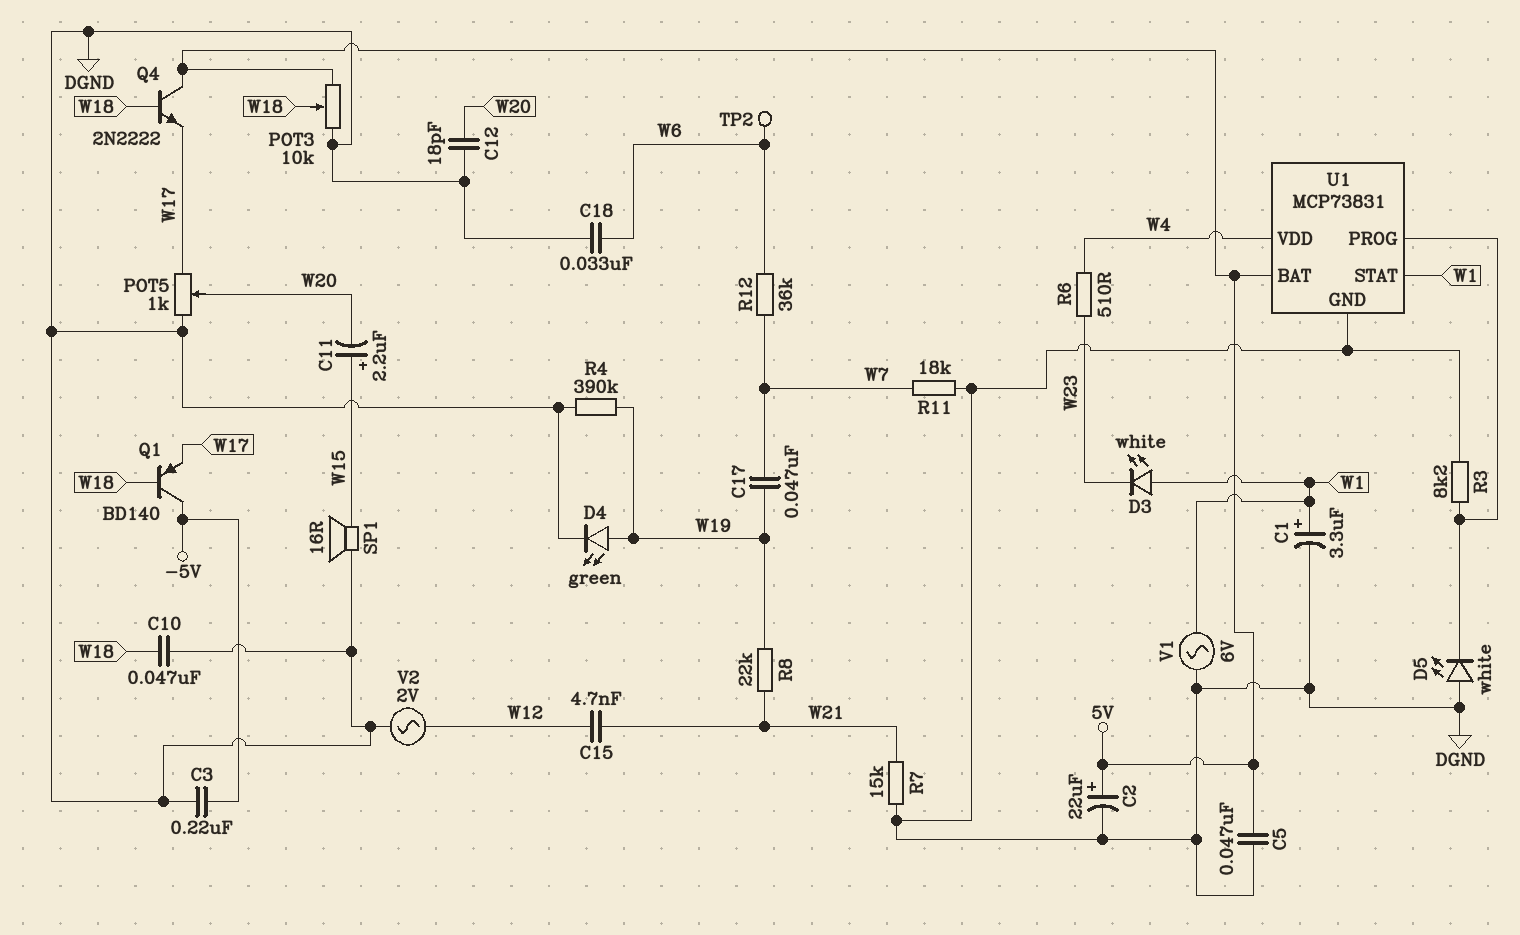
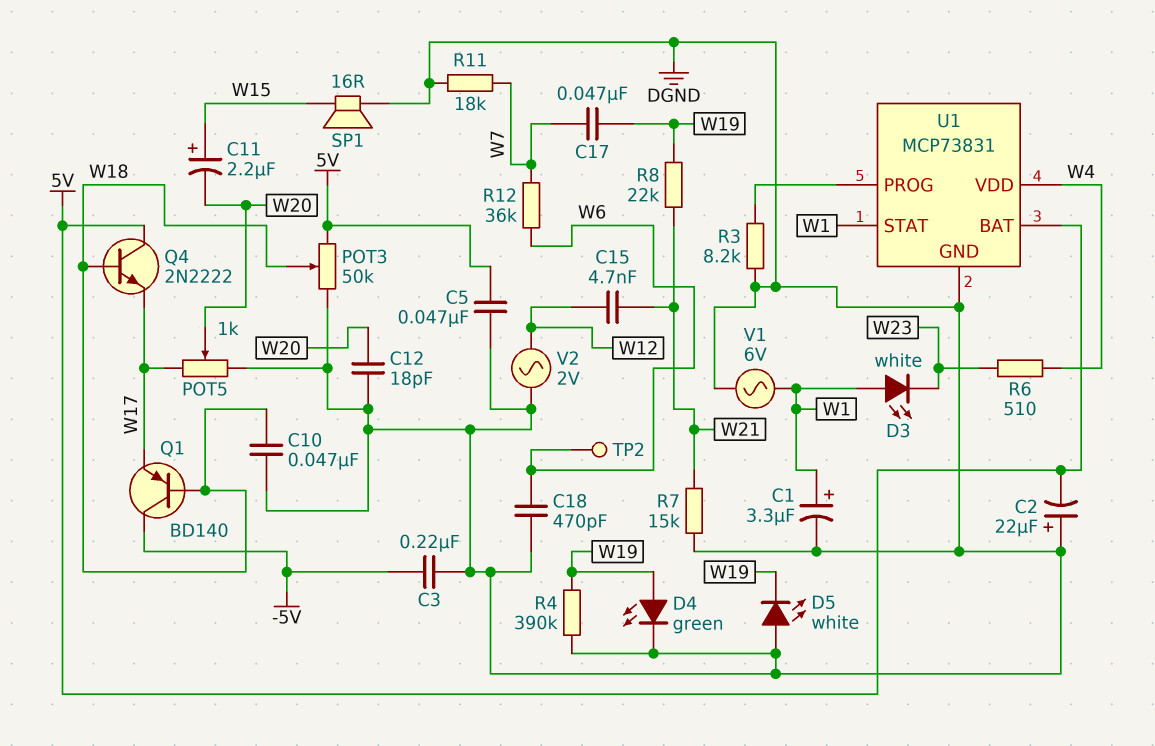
C2: 22uF (plus 5V, minus DGND) -> 22uF (plus DGND, minus 5V)
C18: 33nF (DGND, W6) -> 470pF (DGND, W6)
D5: LED white (A DGND, K U1/PROG) -> LED white (A DGND, K W19)
POT3: 10k (5V, DGND, wiper W18) -> 50k (5V, DGND, wiper W18)

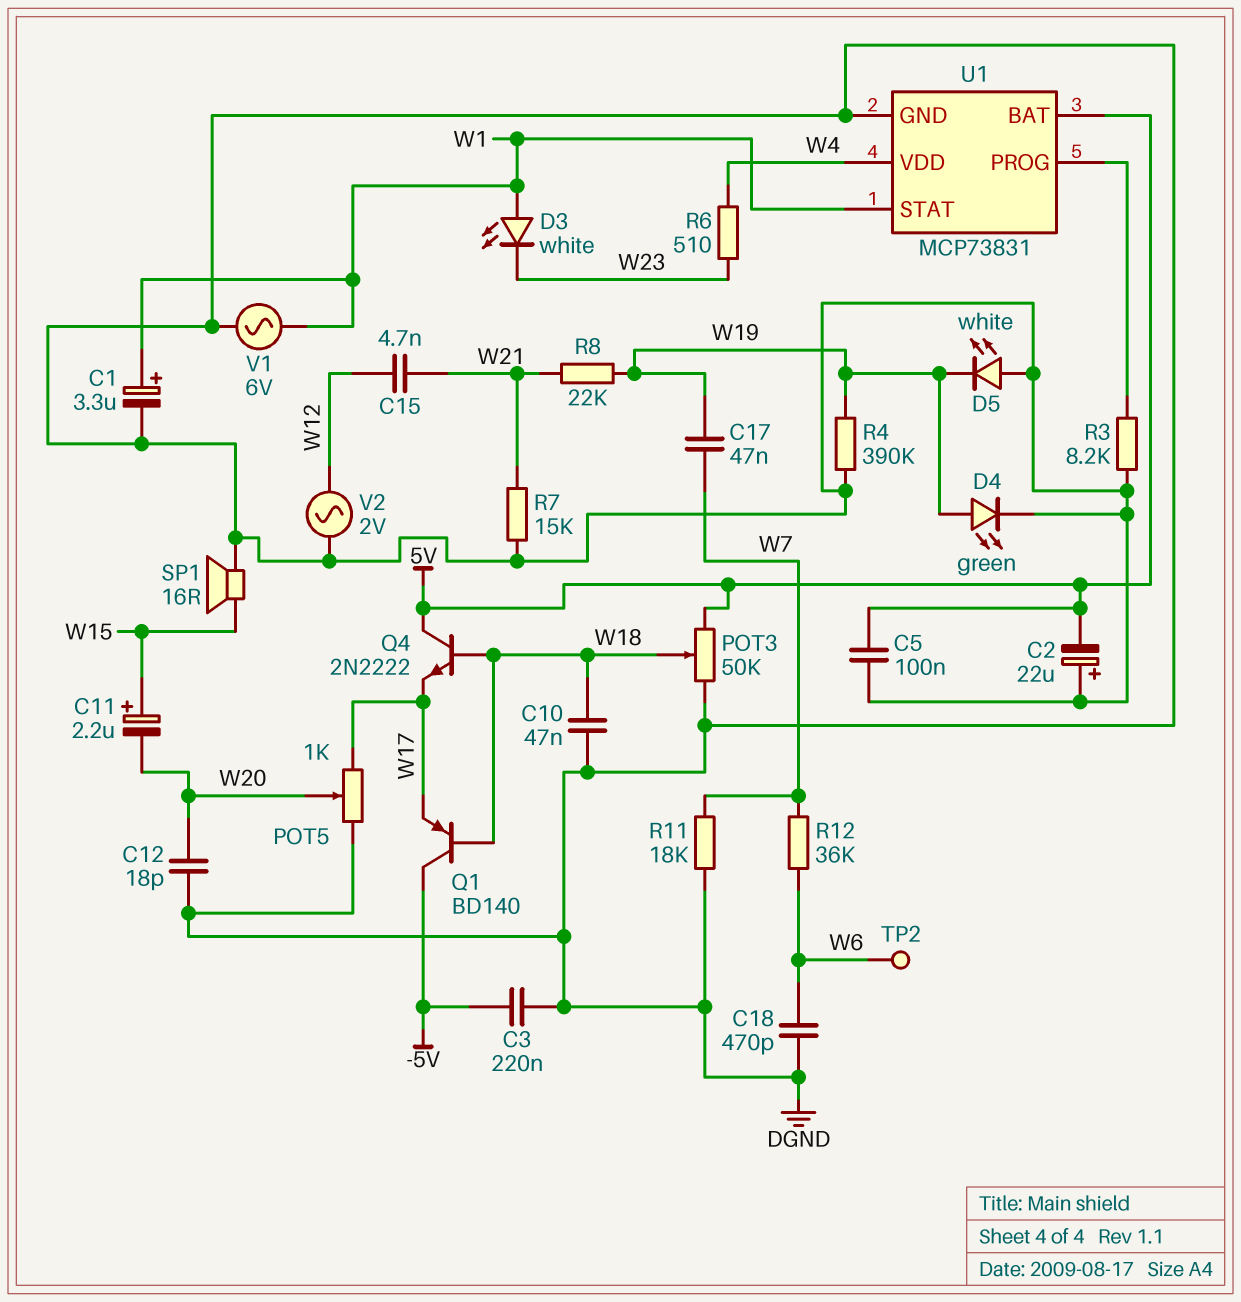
C5: 47nF (5V, DGND) -> 100nF (5V, DGND)

